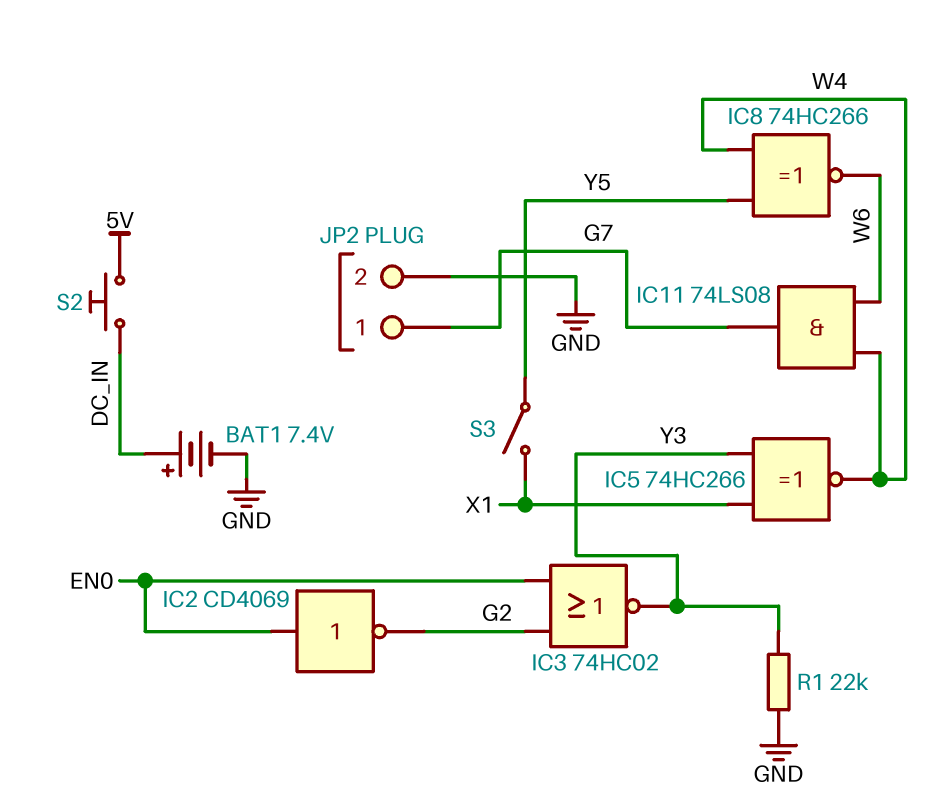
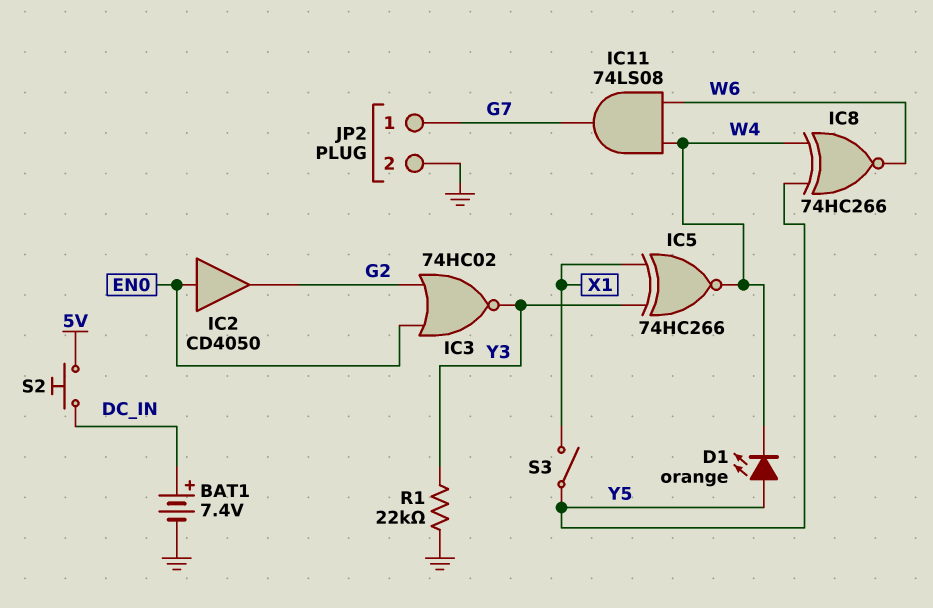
D1: none -> LED orange (A Y5, K W4)
IC2: NOT CD4069 (in EN0, out G2) -> buffer CD4050 (in EN0, out G2)

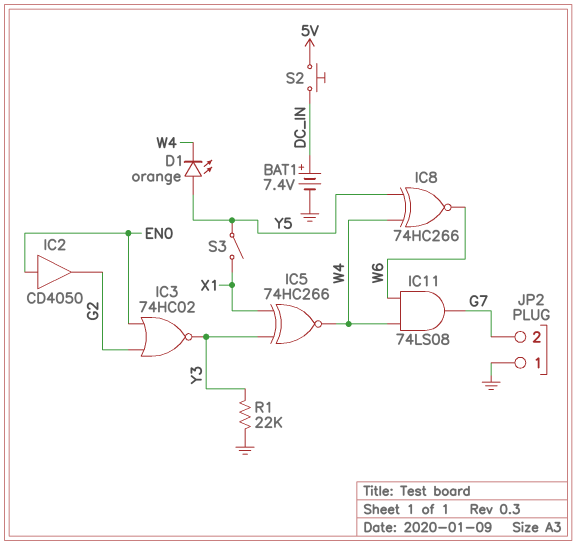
JP2 pin 1: G7 -> GND
JP2 pin 2: GND -> G7

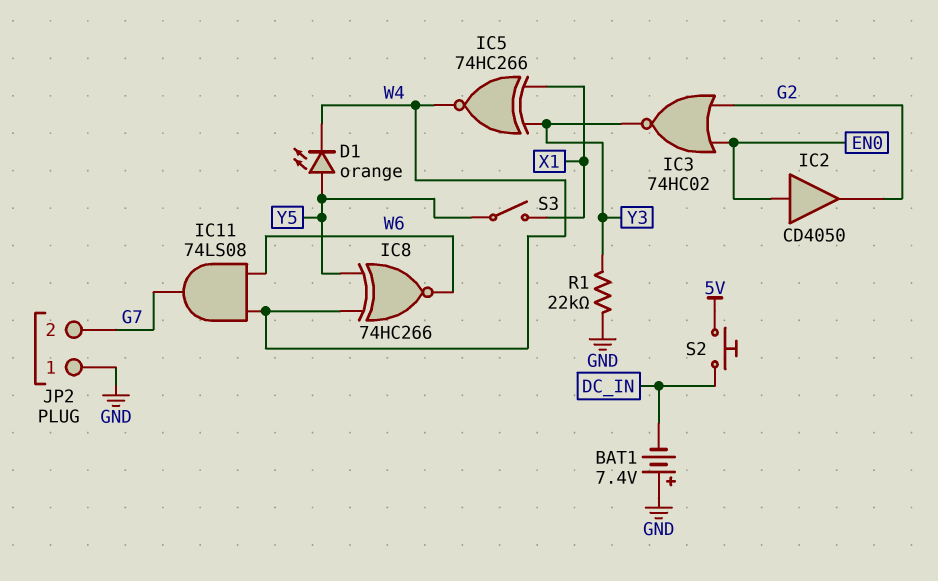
BAT1: 7.4V (plus DC_IN, minus GND) -> 7.4V (plus GND, minus DC_IN)

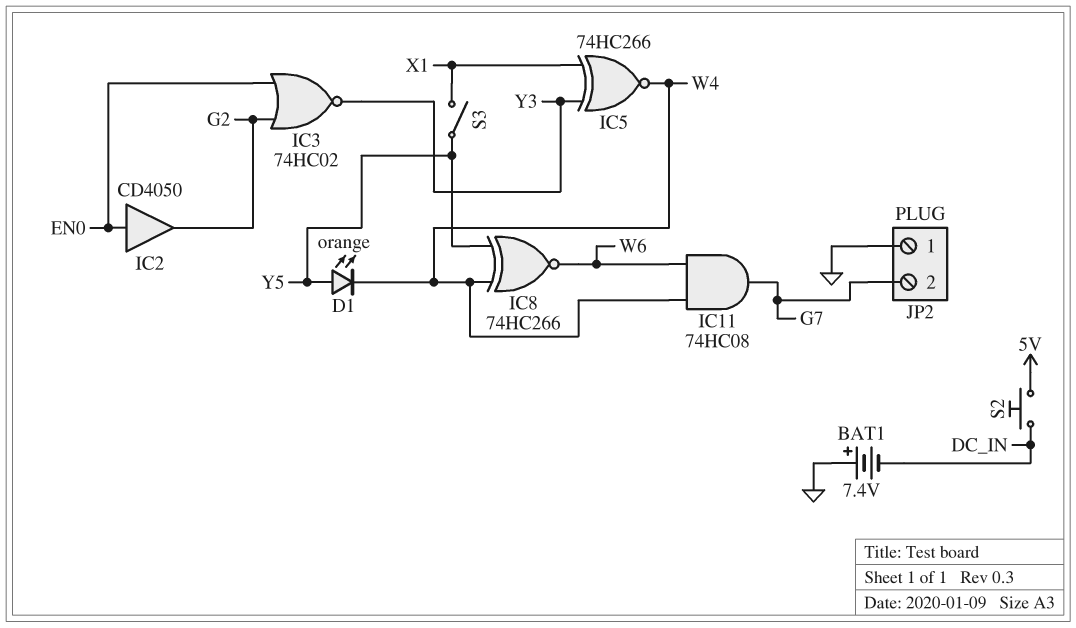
IC11: AND 74LS08 (in W4, in W6, out G7) -> AND 74HC08 (in W4, in W6, out G7)
R1: 22k (GND, Y3) -> none

